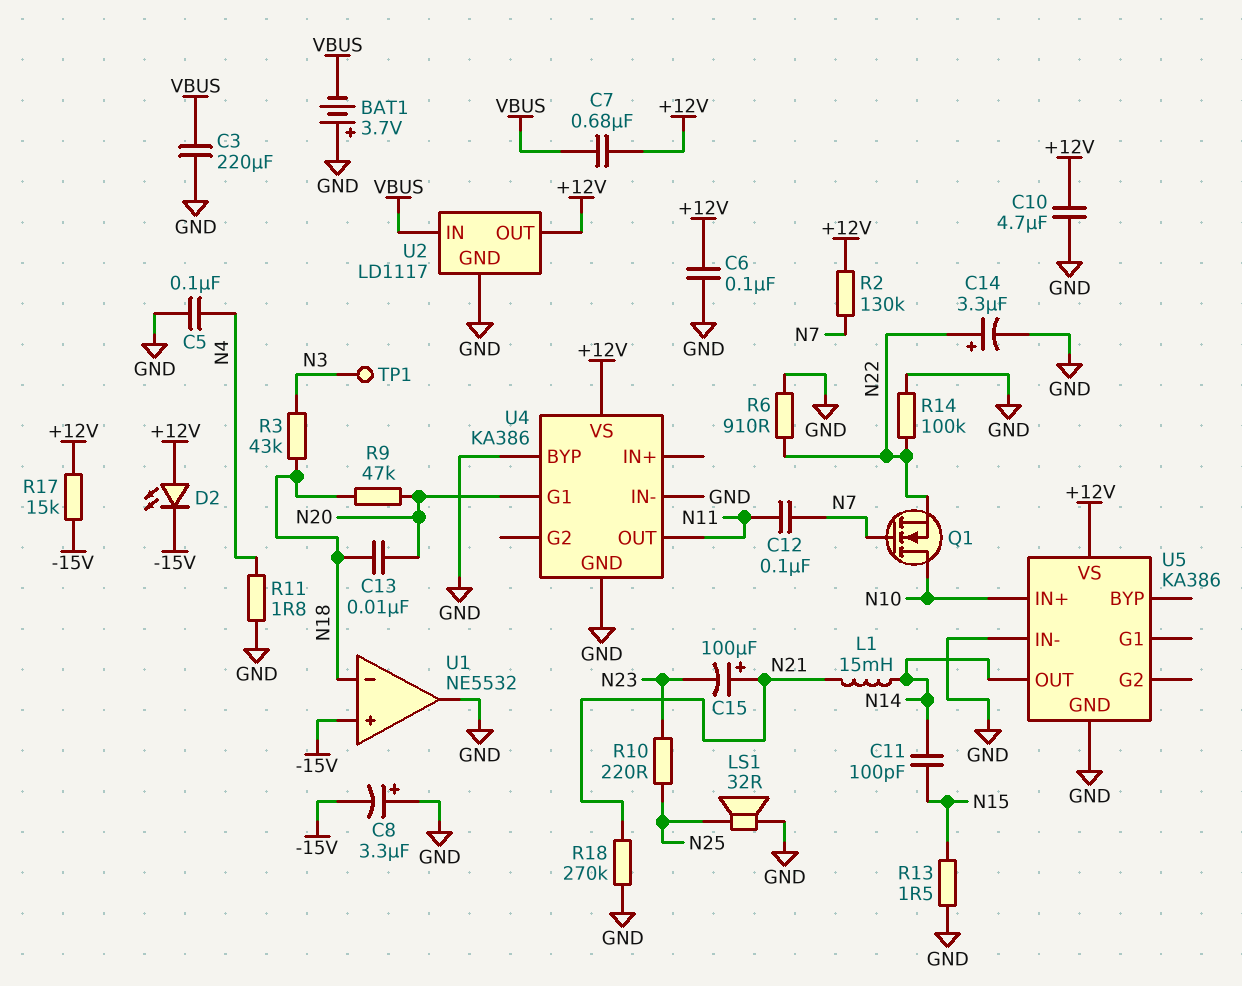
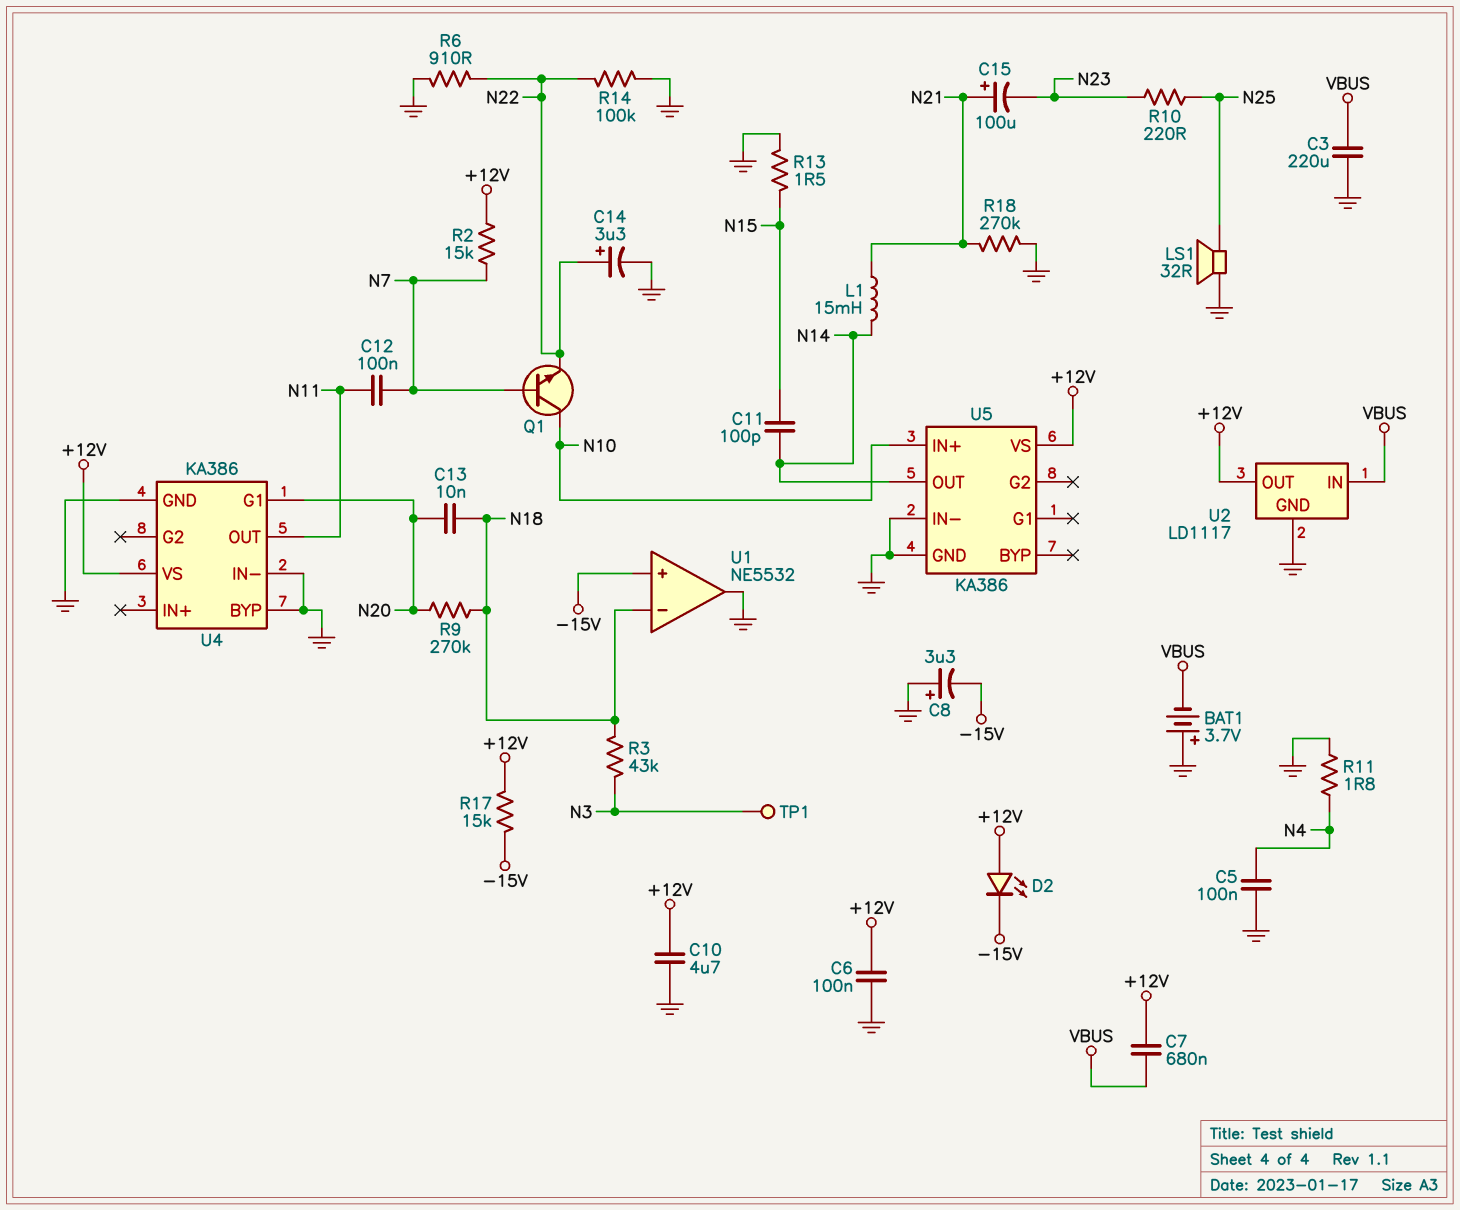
Q1: NMOS (G N7, D N10, S N22) -> NPN (B N7, C N10, E N22)
R2: 130k (+12V, N7) -> 15k (+12V, N7)
R9: 47k (N18, N20) -> 270k (N18, N20)

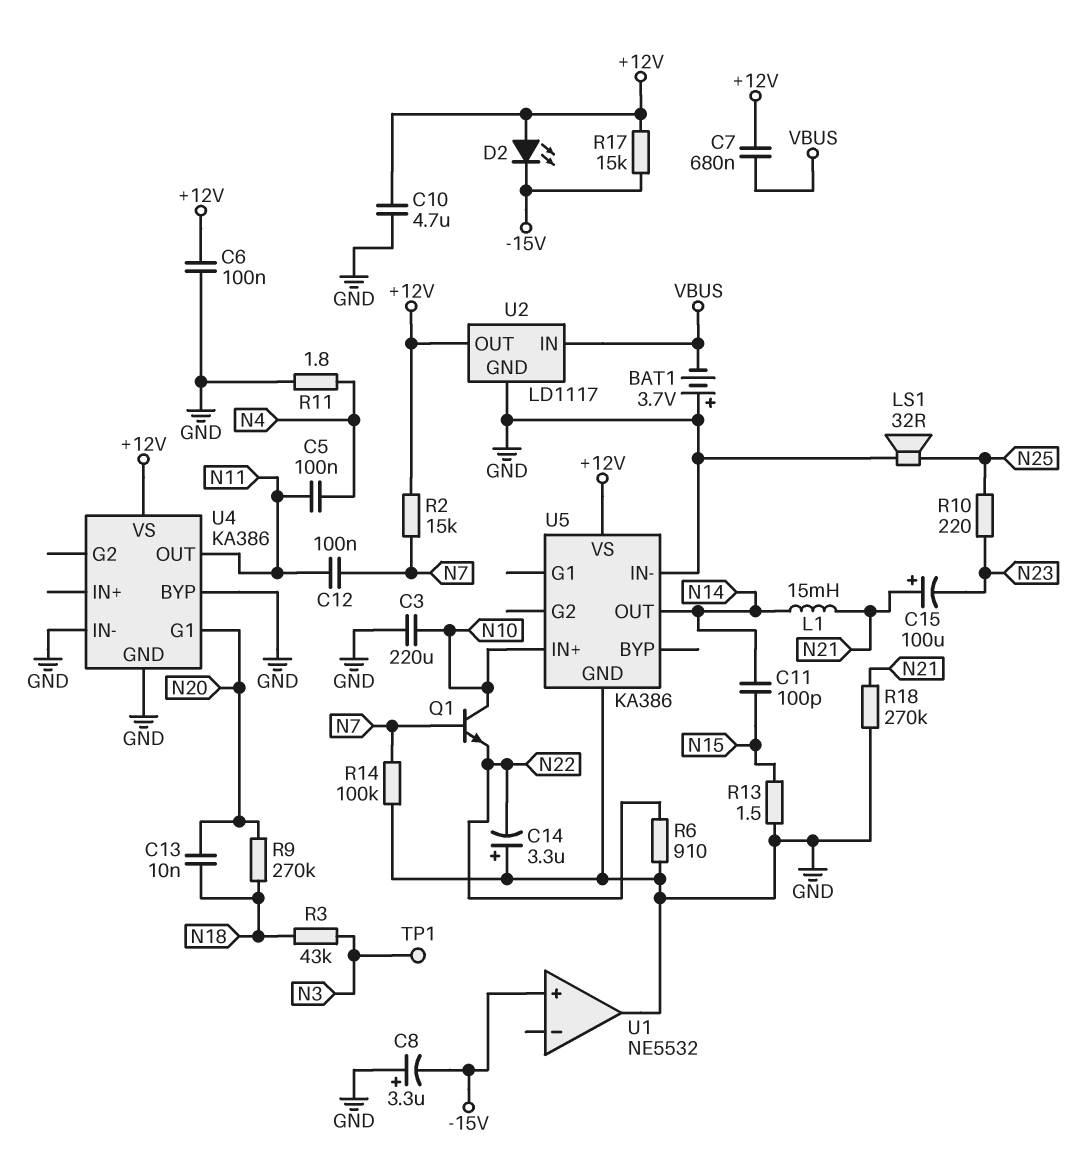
C3: 220uF (GND, VBUS) -> 220uF (GND, N10)
C5: 100nF (GND, N4) -> 100nF (N4, N11)
C14: 3.3uF (plus N22, minus GND) -> 3.3uF (plus GND, minus N22)
R14: 100k (GND, N22) -> 100k (GND, N7)
U1 pin in-: N18 -> none

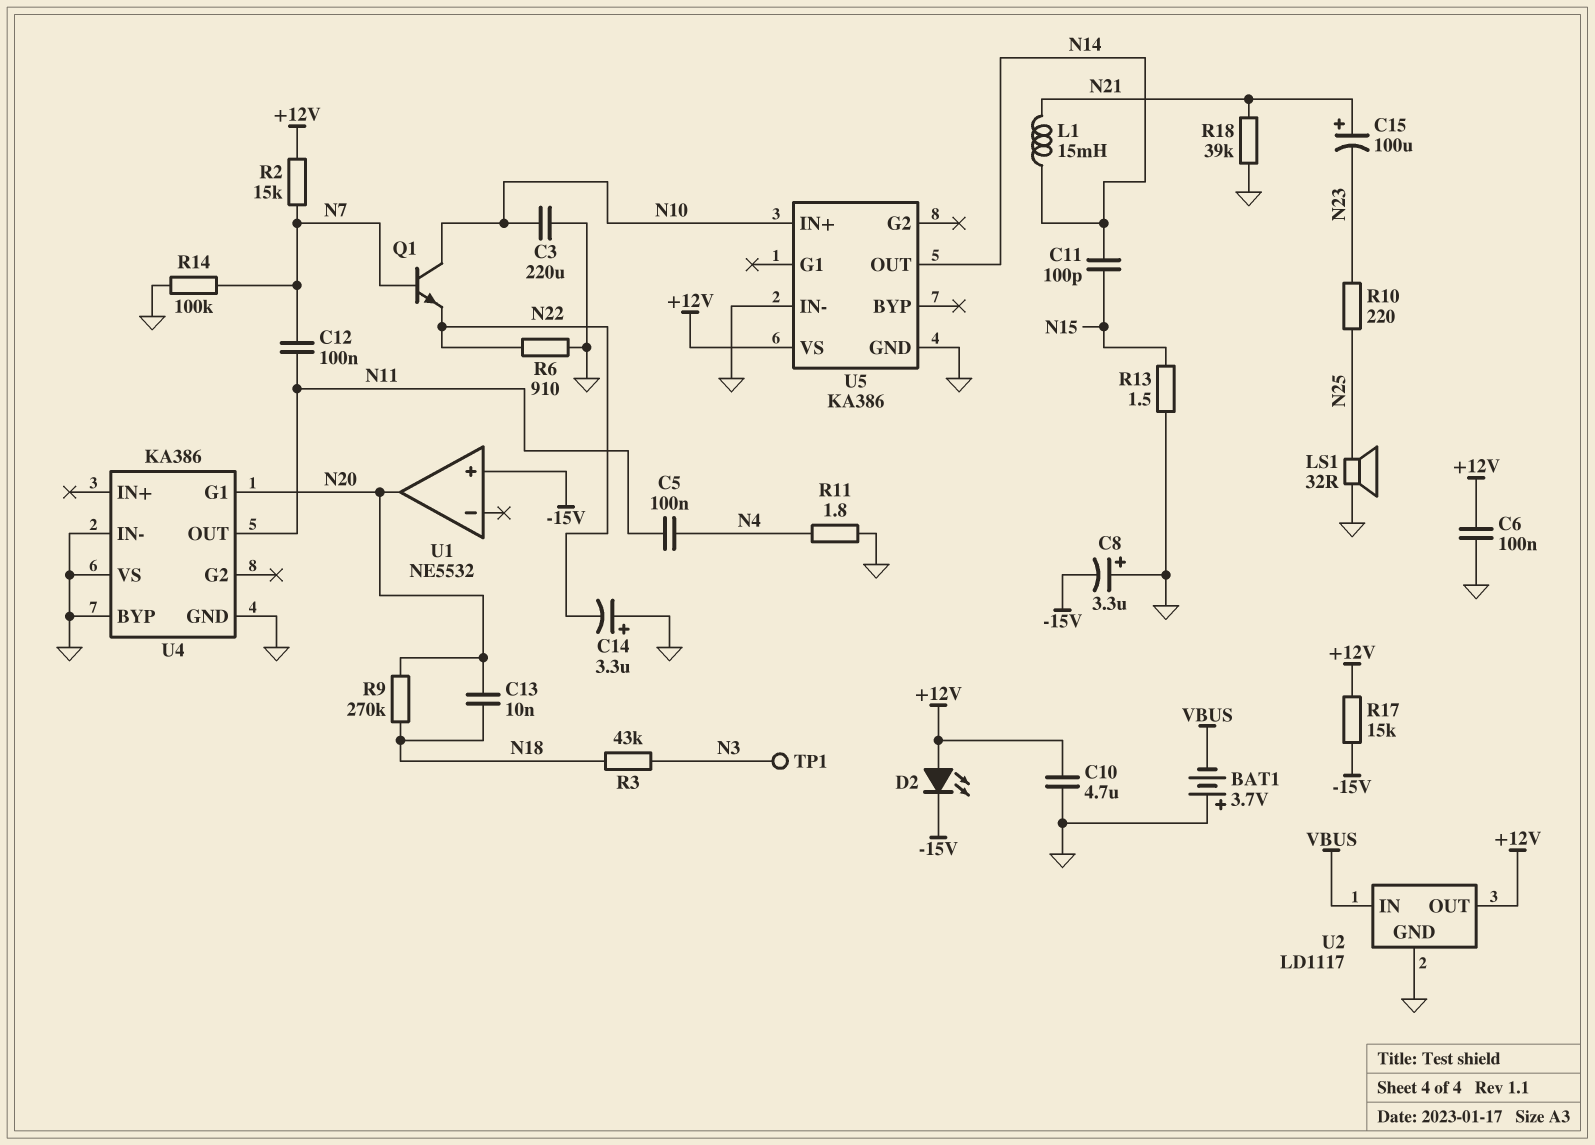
C7: 680nF (+12V, VBUS) -> none
R18: 270k (GND, N21) -> 39k (GND, N21)
U1 pin out: GND -> N20
U4 pin VS: +12V -> GND

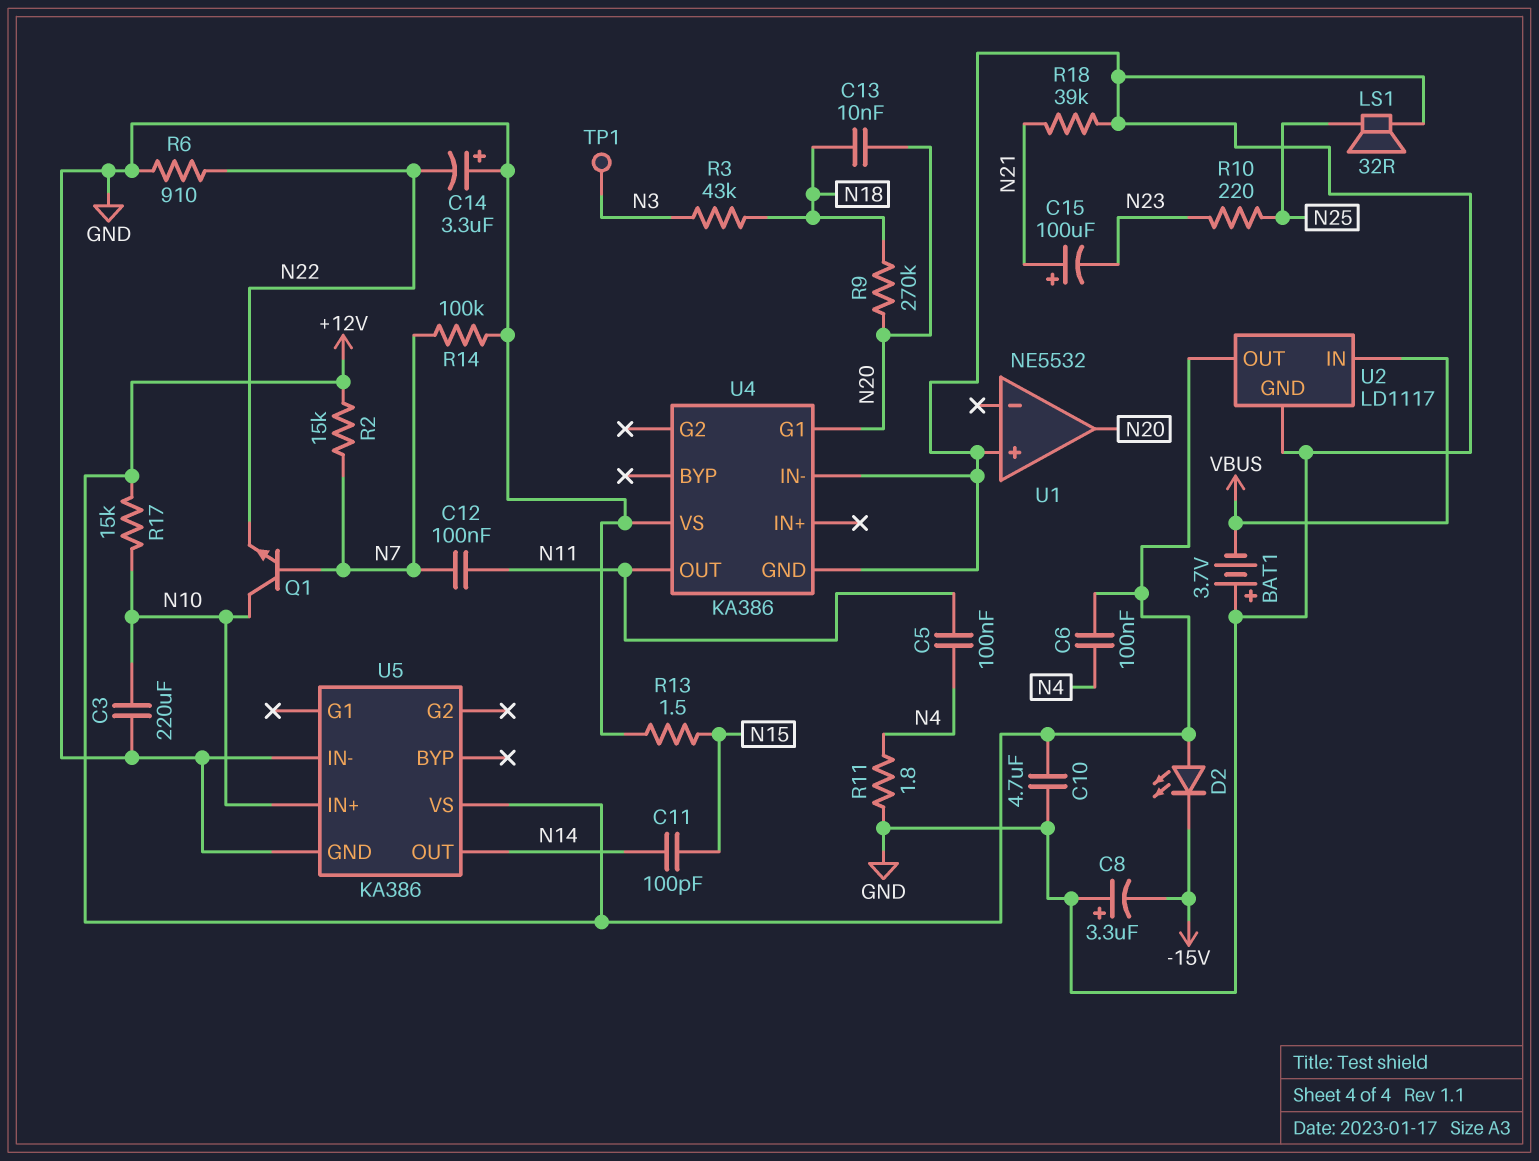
C6: 100nF (+12V, GND) -> 100nF (+12V, N4)
L1: 15mH (N14, N21) -> none
R17: 15k (+12V, -15V) -> 15k (+12V, N10)
U1 pin in+: -15V -> GND
U4 pin BYP: GND -> none

